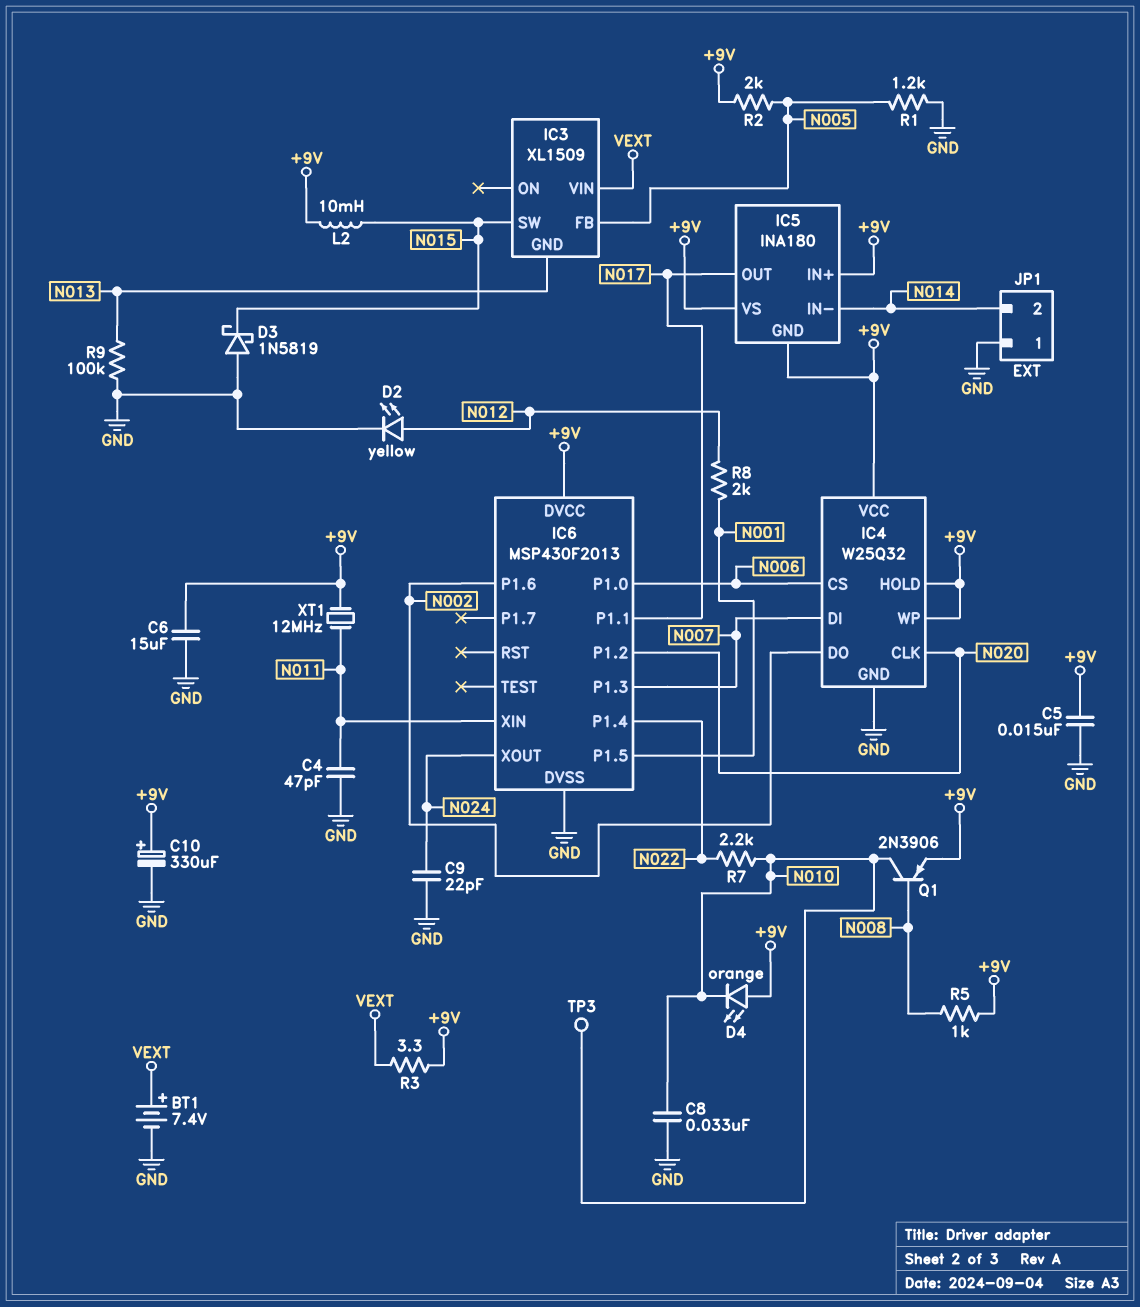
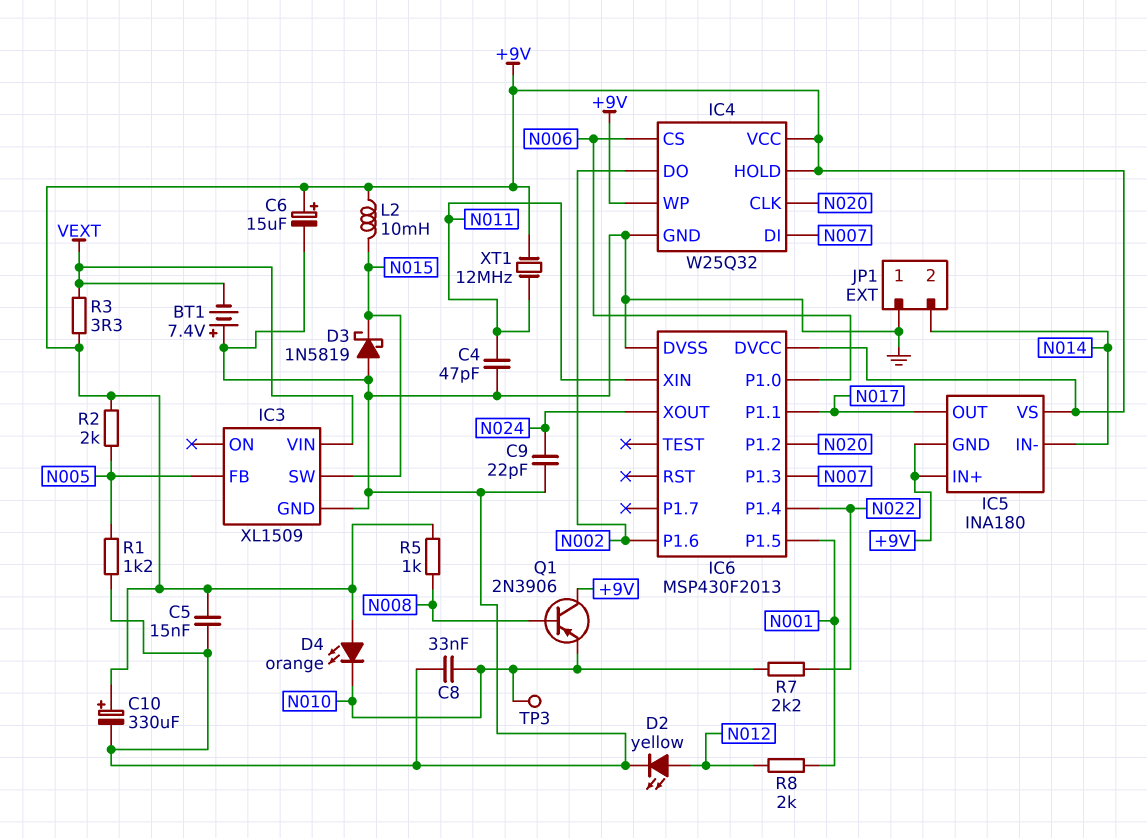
BT1: 7.4V (plus VEXT, minus GND) -> 7.4V (plus GND, minus VEXT)
C6: 15uF (+9V, GND) -> 15uF (plus +9V, minus GND)
IC3 pin GND: N013 -> GND
Q1: PNP 2N3906 (B N008, C N010, E +9V) -> PNP 2N3906 (B N008, C +9V, E N010)
R9: 100k (GND, N013) -> none

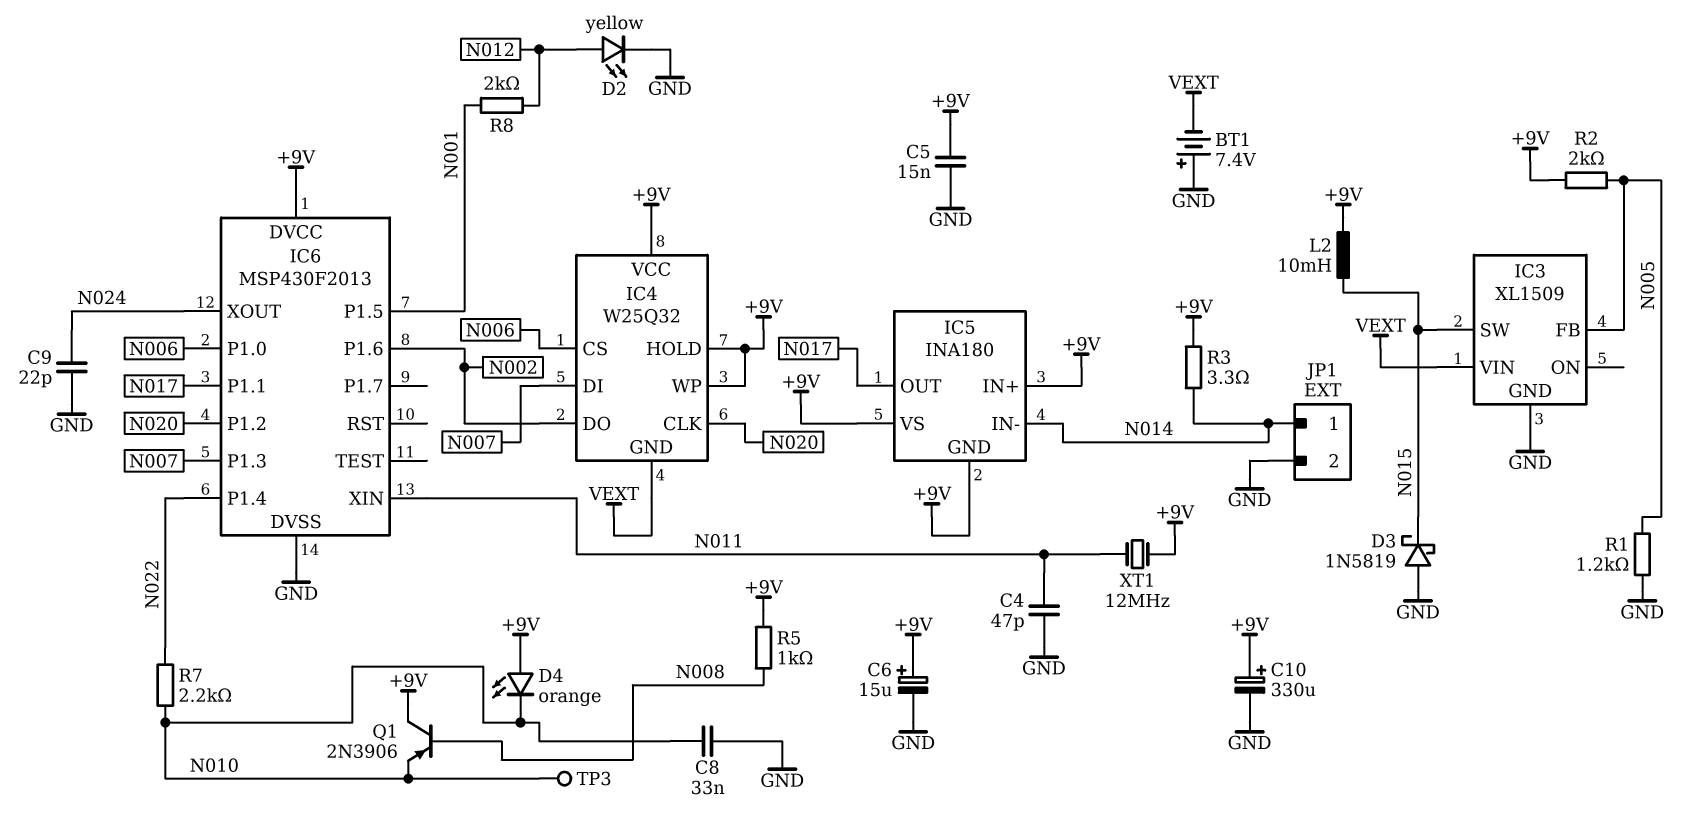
IC4 pin GND: GND -> VEXT
JP1 pin 1: GND -> N014
JP1 pin 2: N014 -> GND
R3: 3.3 (+9V, VEXT) -> 3.3 (+9V, N014)

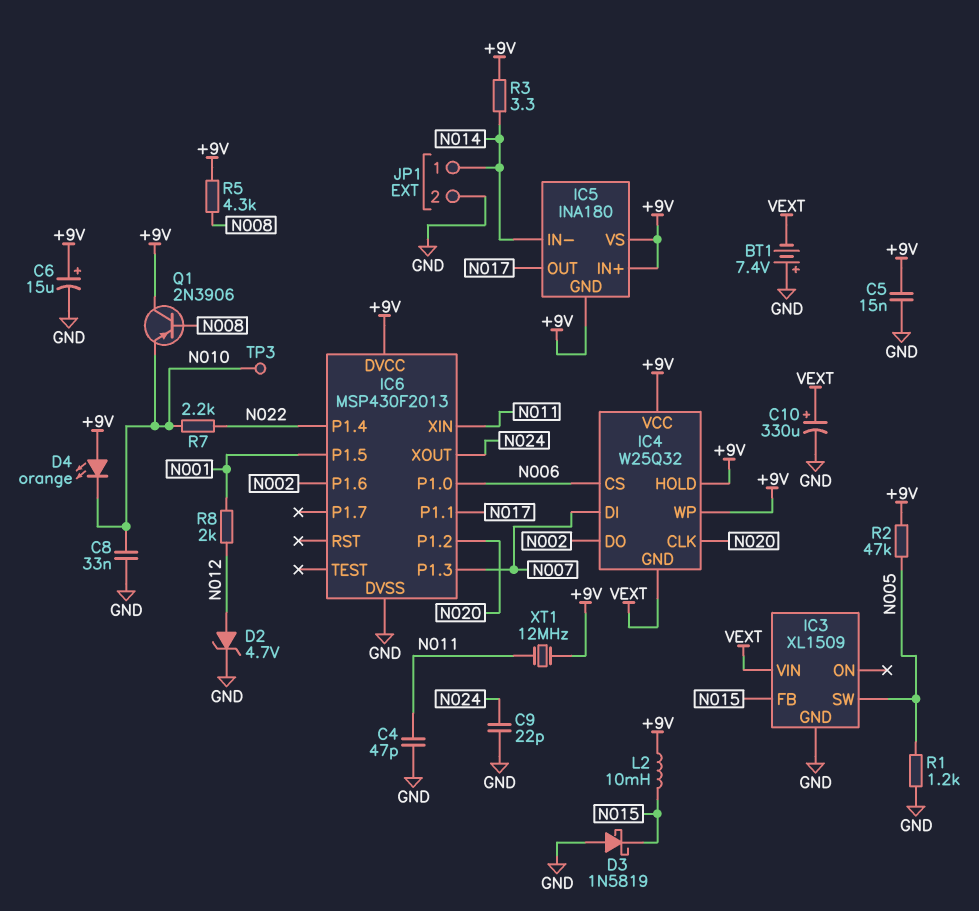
C10: 330uF (plus +9V, minus GND) -> 330uF (plus VEXT, minus GND)
D2: LED yellow (A N012, K GND) -> zener 4.7V (A N012, K GND)
IC3 pin FB: N005 -> N015
IC3 pin SW: N015 -> N005
R2: 2k (+9V, N005) -> 47k (+9V, N005)
R5: 1k (+9V, N008) -> 4.3k (+9V, N008)

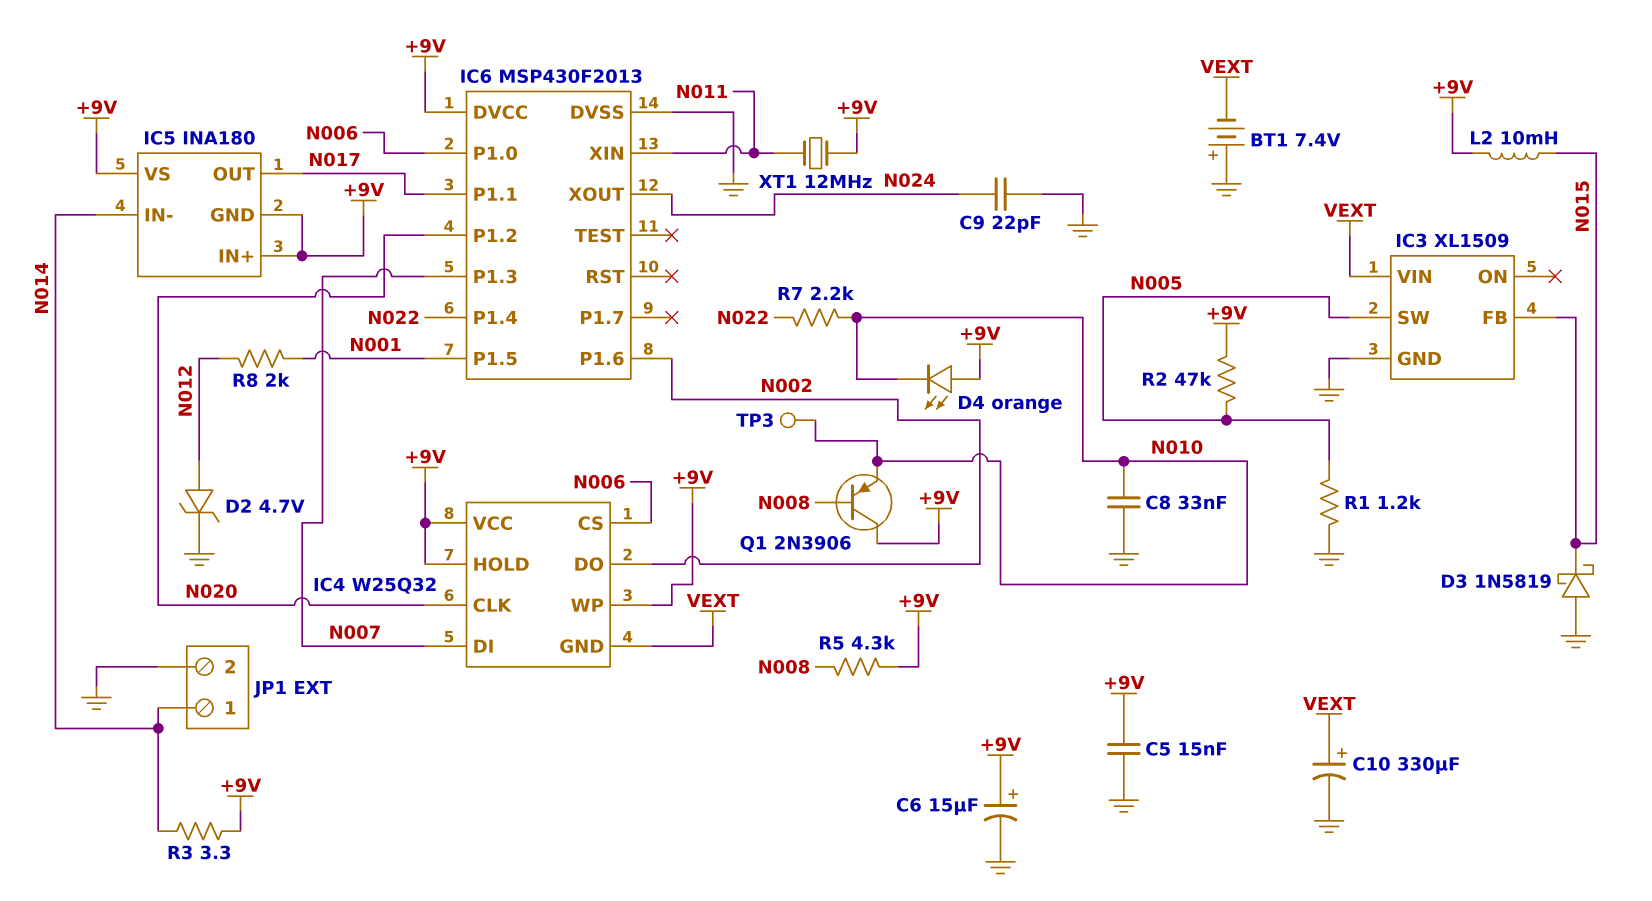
C4: 47pF (GND, N011) -> none

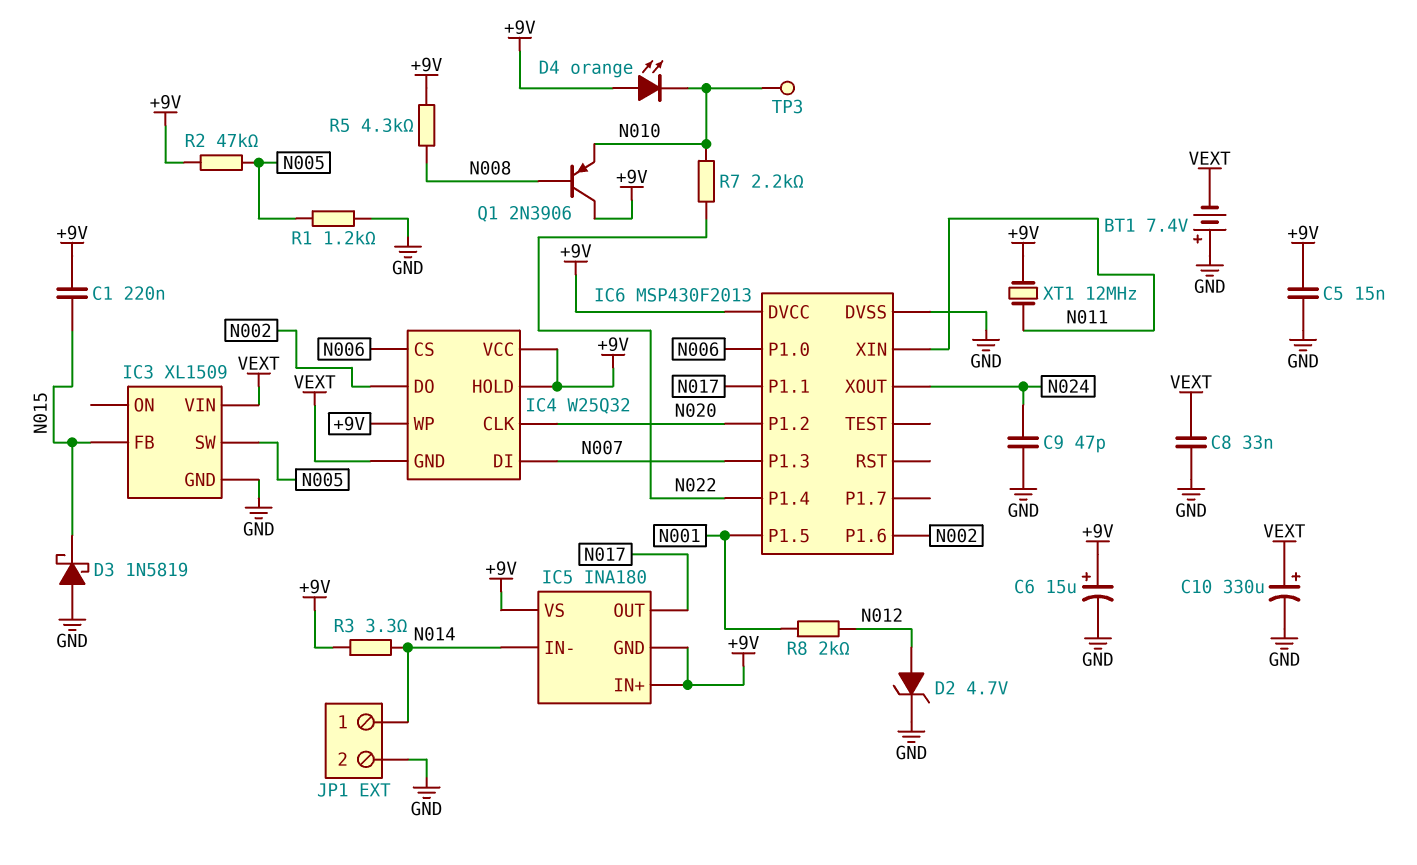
C1: none -> 220nF (+9V, N015)
C8: 33nF (GND, N010) -> 33nF (GND, VEXT)
C9: 22pF (GND, N024) -> 47pF (GND, N024)
L2: 10mH (+9V, N015) -> none

